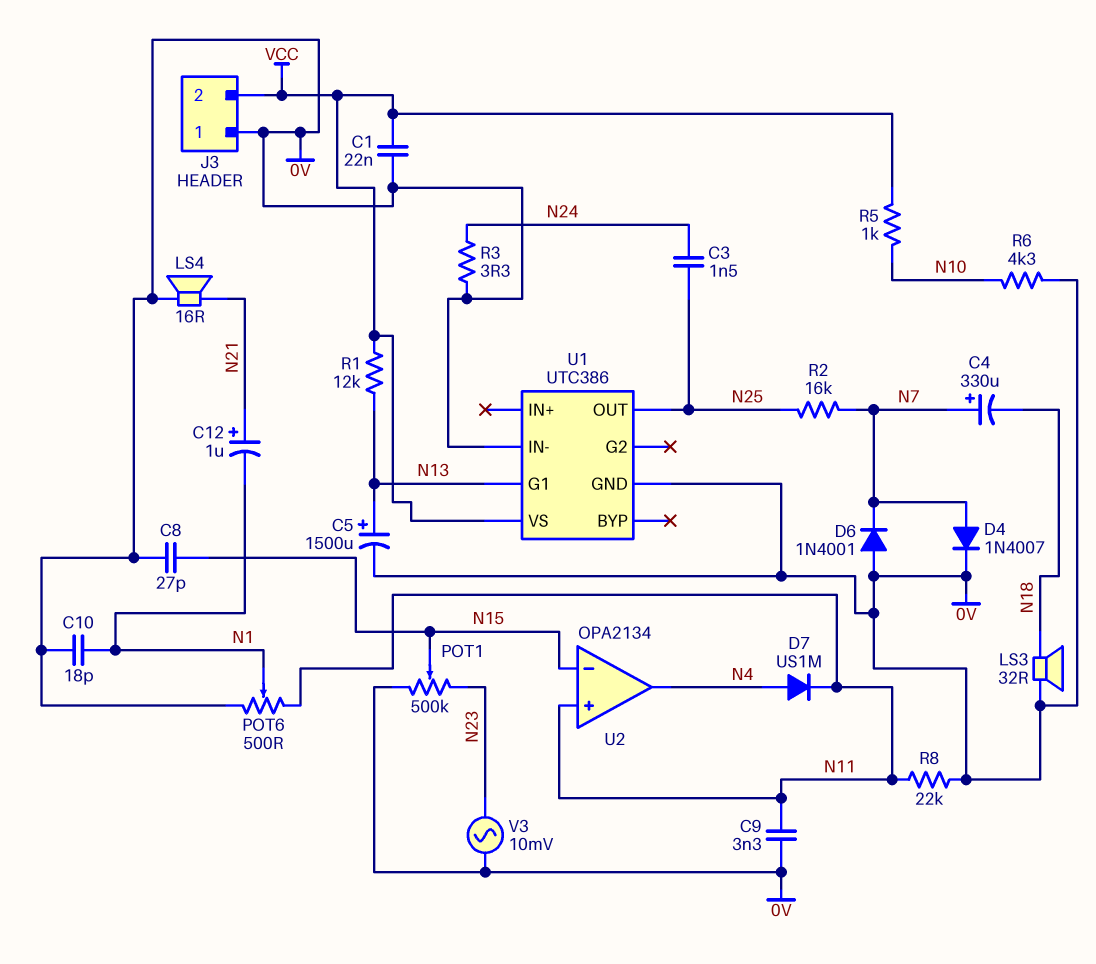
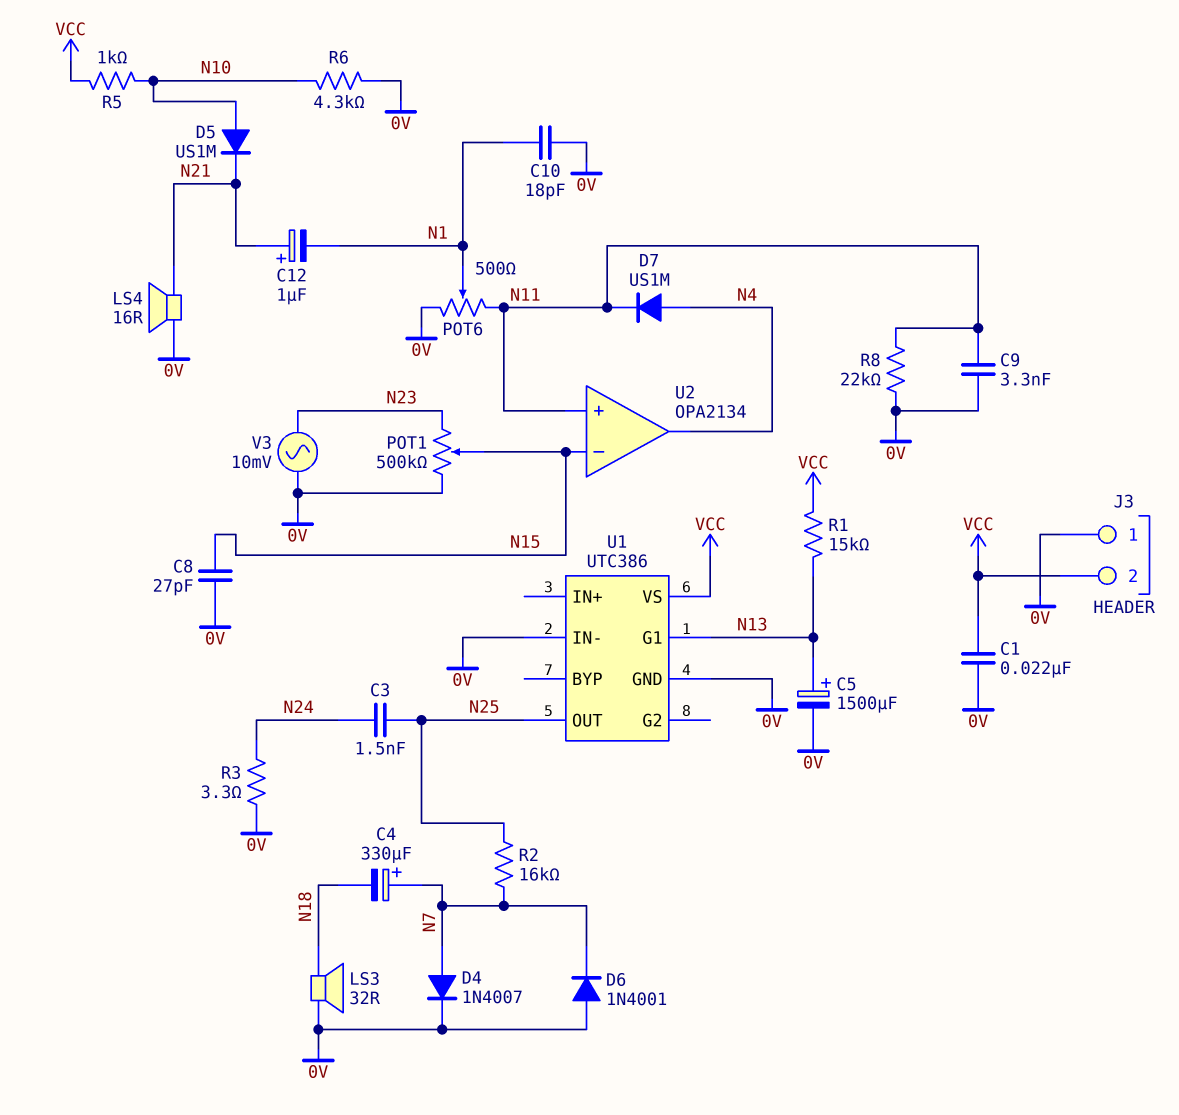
D5: none -> diode US1M (A N10, K N21)
R1: 12k (N13, VCC) -> 15k (N13, VCC)

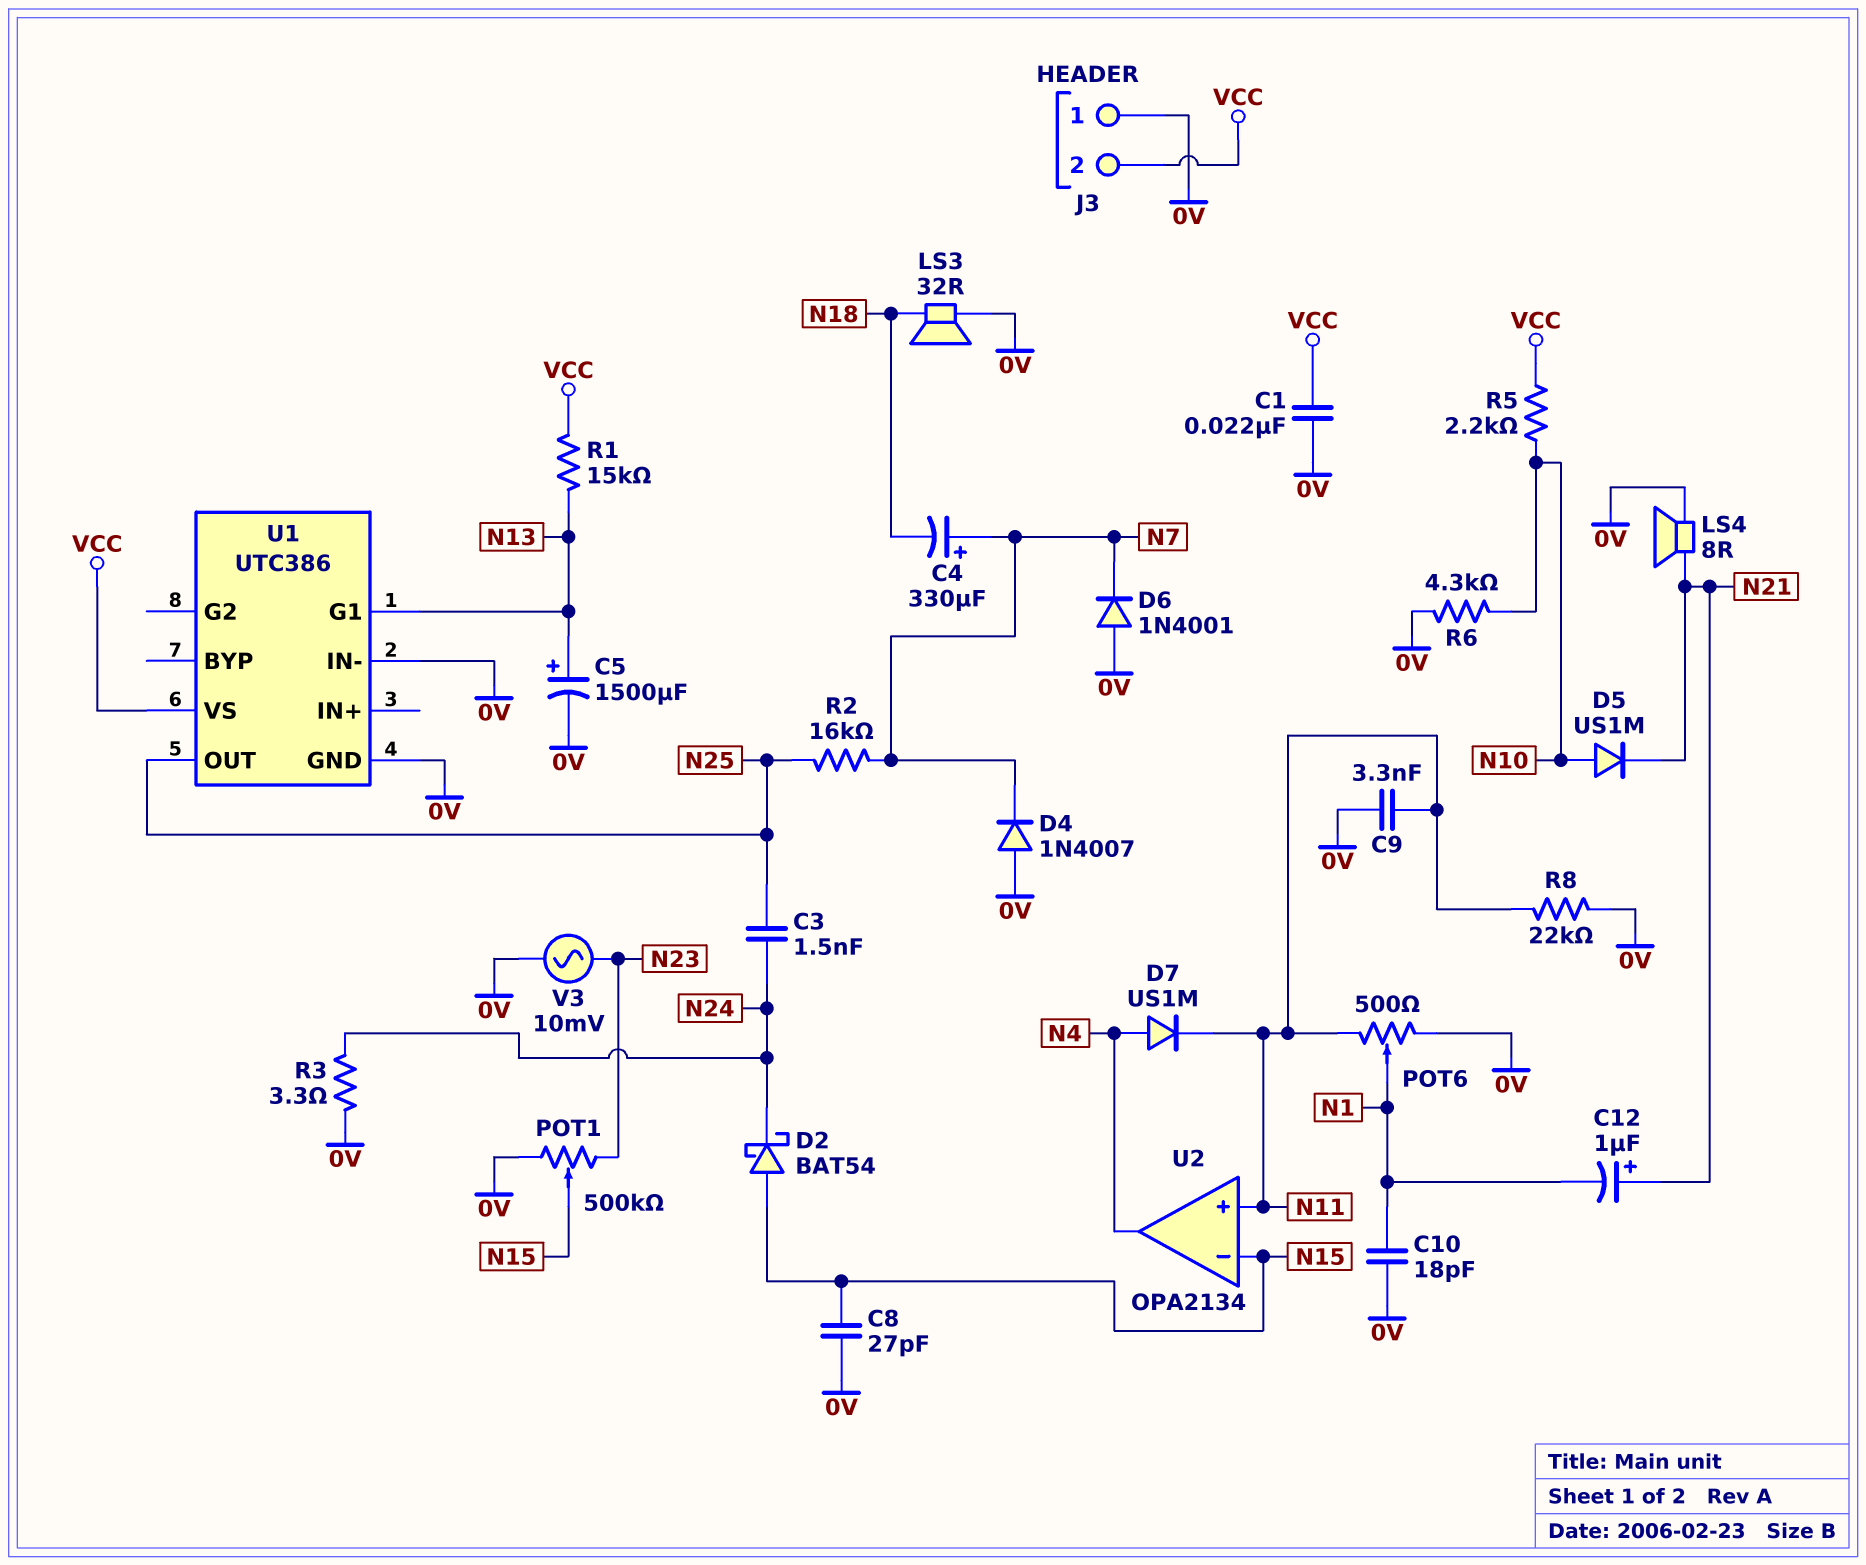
D2: none -> schottky BAT54 (A N15, K N24)
D4: diode 1N4007 (A N7, K 0V) -> diode 1N4007 (A 0V, K N7)
LS4: speaker 16R (0V, N21) -> speaker 8R (0V, N21)
R5: 1k (N10, VCC) -> 2.2k (N10, VCC)

